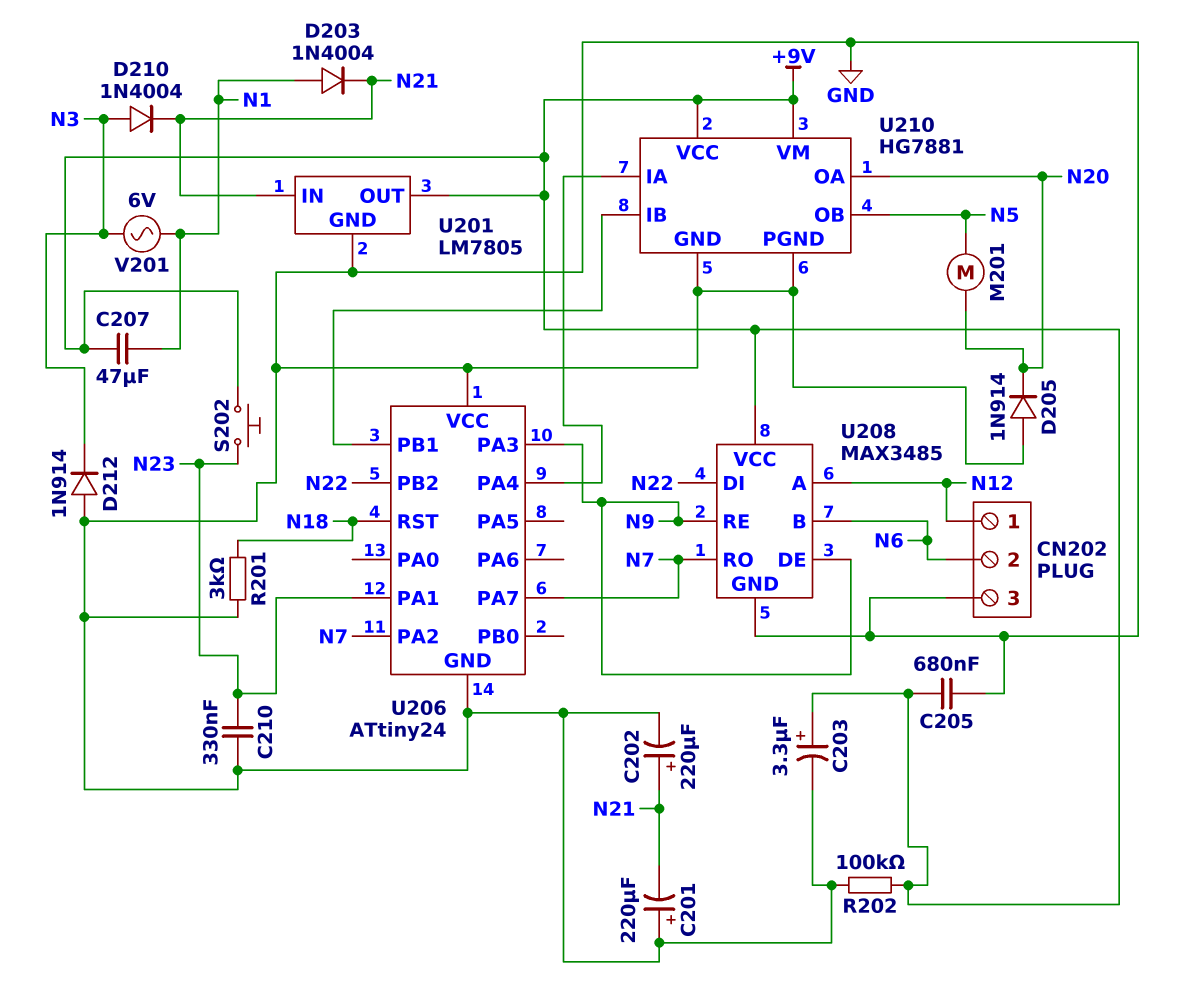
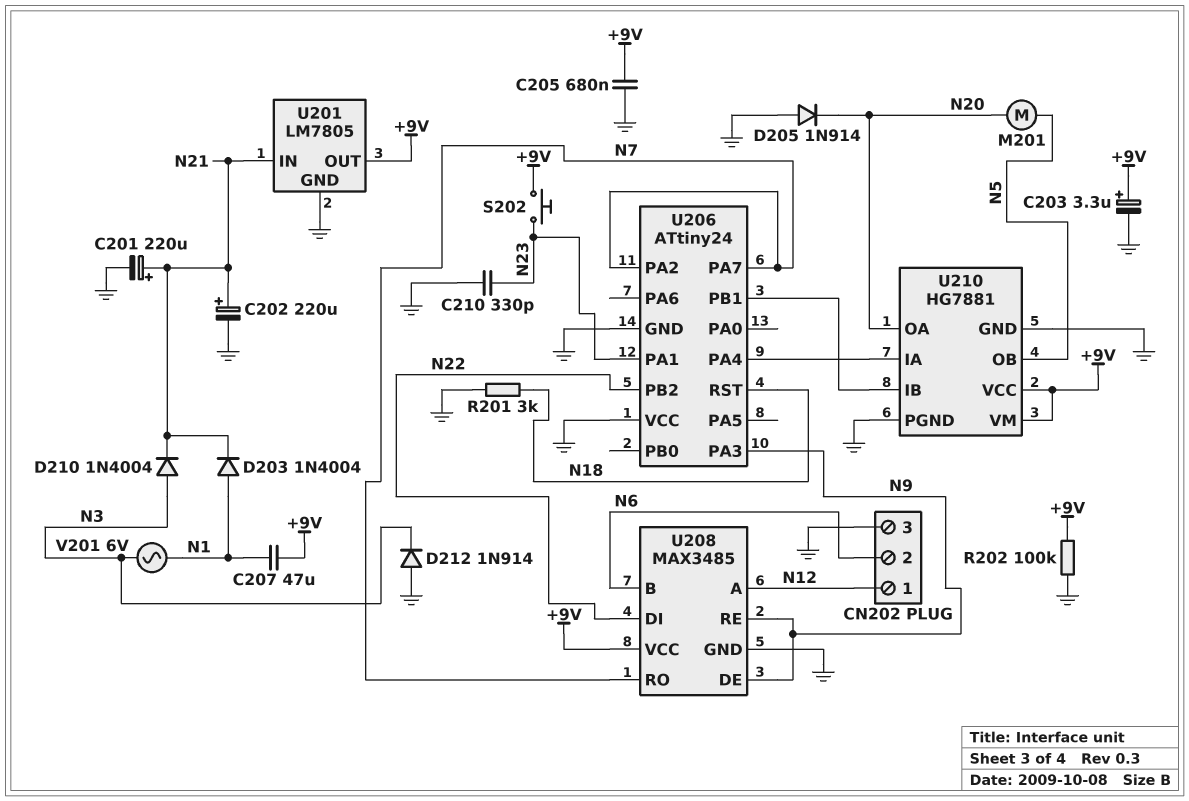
C201: 220uF (plus GND, minus N21) -> 220uF (plus N21, minus GND)
C210: 330nF (GND, N23) -> 330pF (GND, N23)

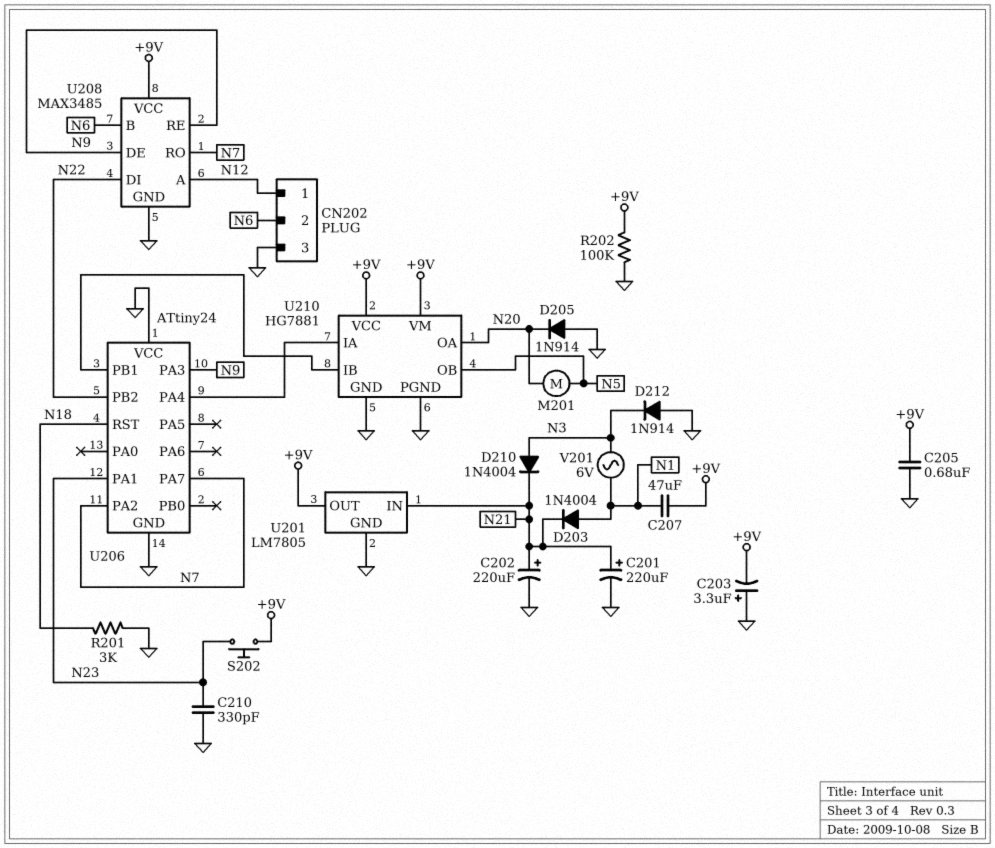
C203: 3.3uF (plus +9V, minus GND) -> 3.3uF (plus GND, minus +9V)

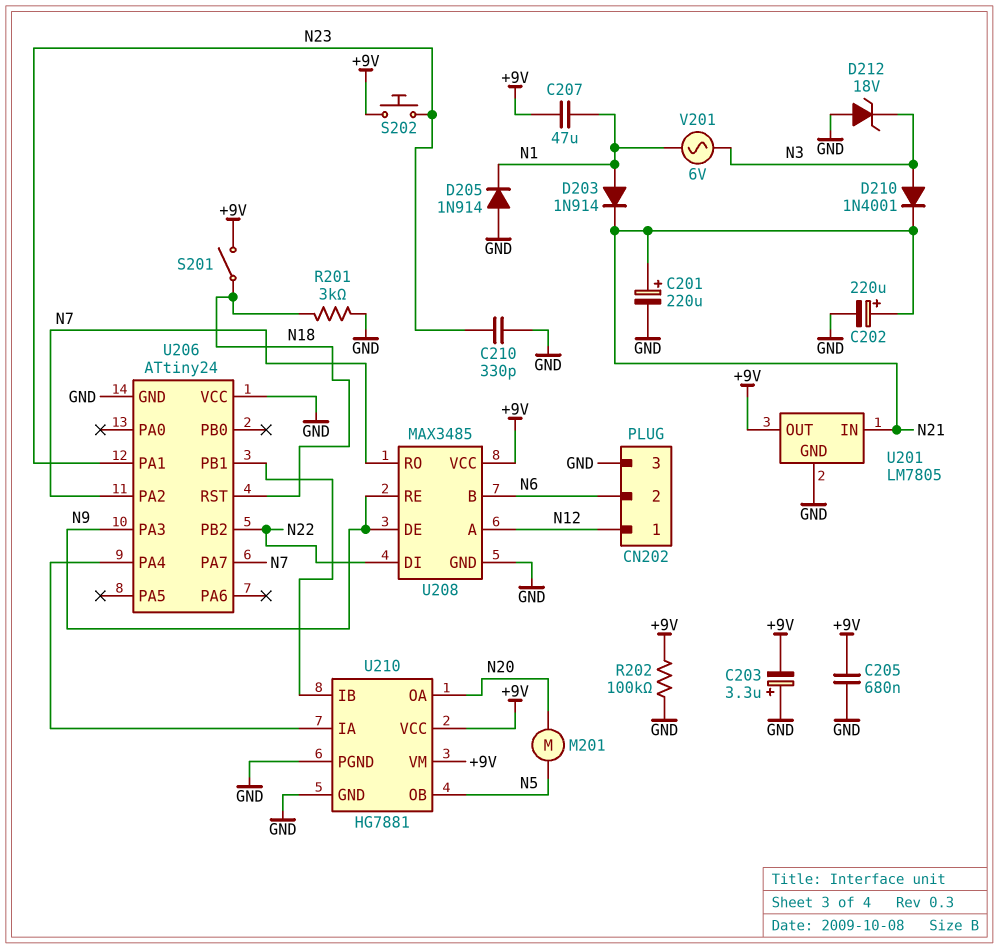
D203: diode 1N4004 (A N1, K N21) -> diode 1N914 (A N1, K N21)
D205: diode 1N914 (A GND, K N20) -> diode 1N914 (A GND, K N1)
D210: diode 1N4004 (A N3, K N21) -> diode 1N4001 (A N3, K N21)
D212: diode 1N914 (A GND, K N3) -> zener 18V (A GND, K N3)
S201: none -> switch (+9V, N18)

